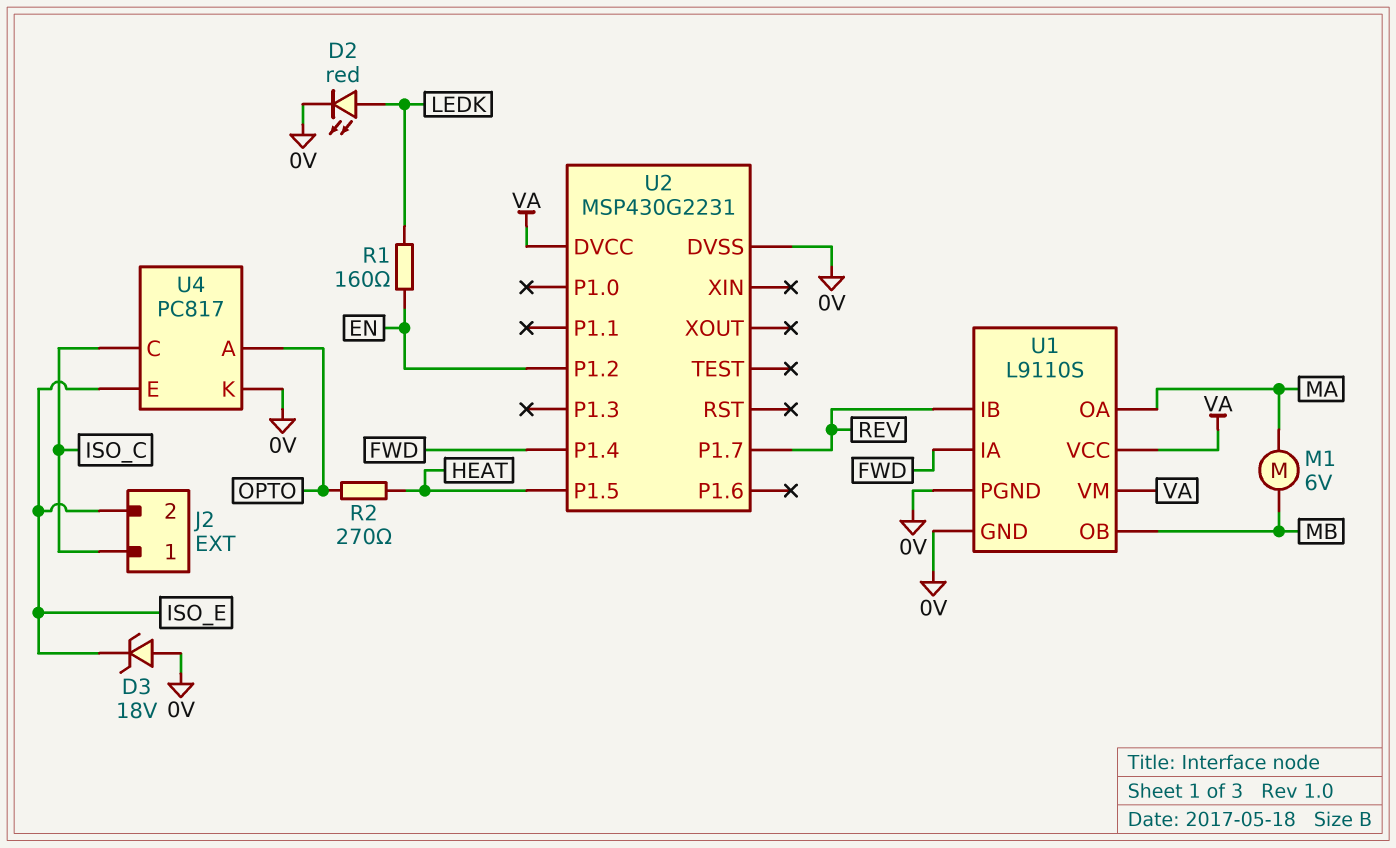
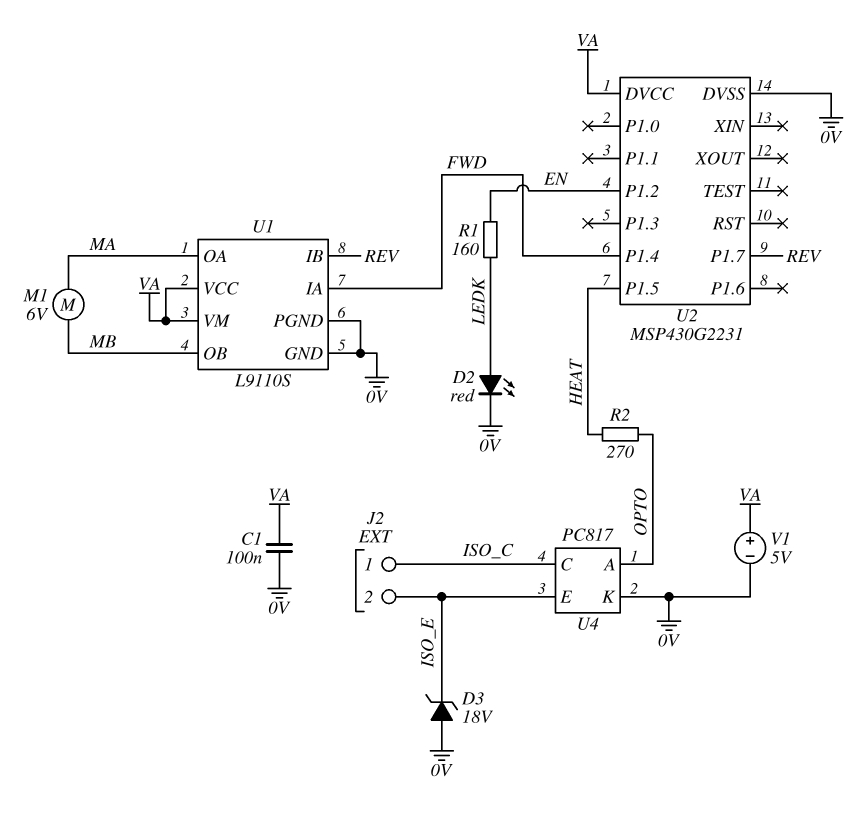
C1: none -> 100nF (0V, VA)
V1: none -> 5V (plus VA, minus 0V)

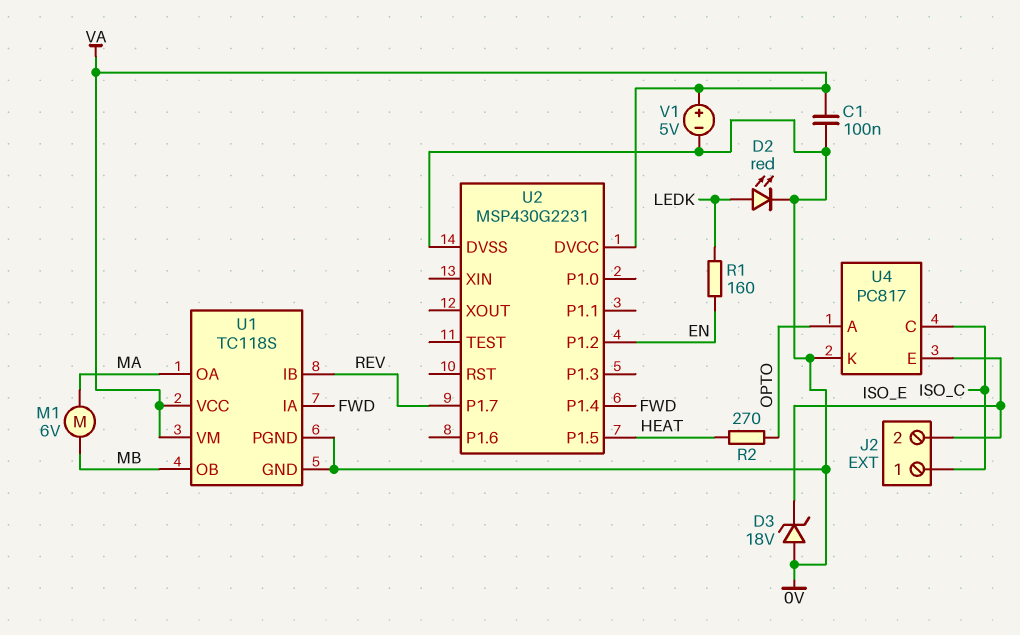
U1: L9110S -> TC118S

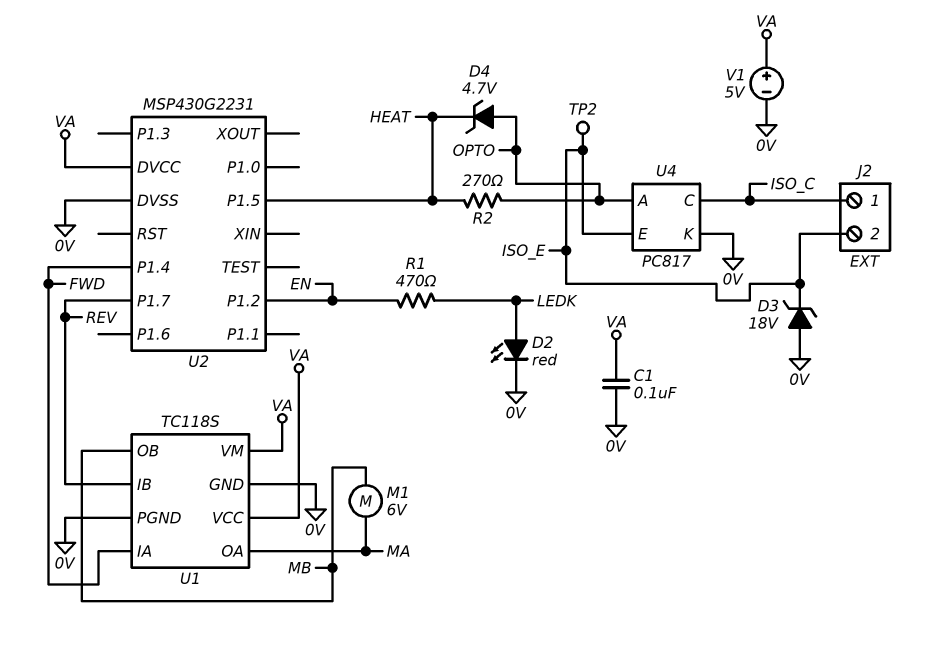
D4: none -> zener 4.7V (A OPTO, K HEAT)
R1: 160 (EN, LEDK) -> 470 (EN, LEDK)
TP2: none -> test point (ISO_E)

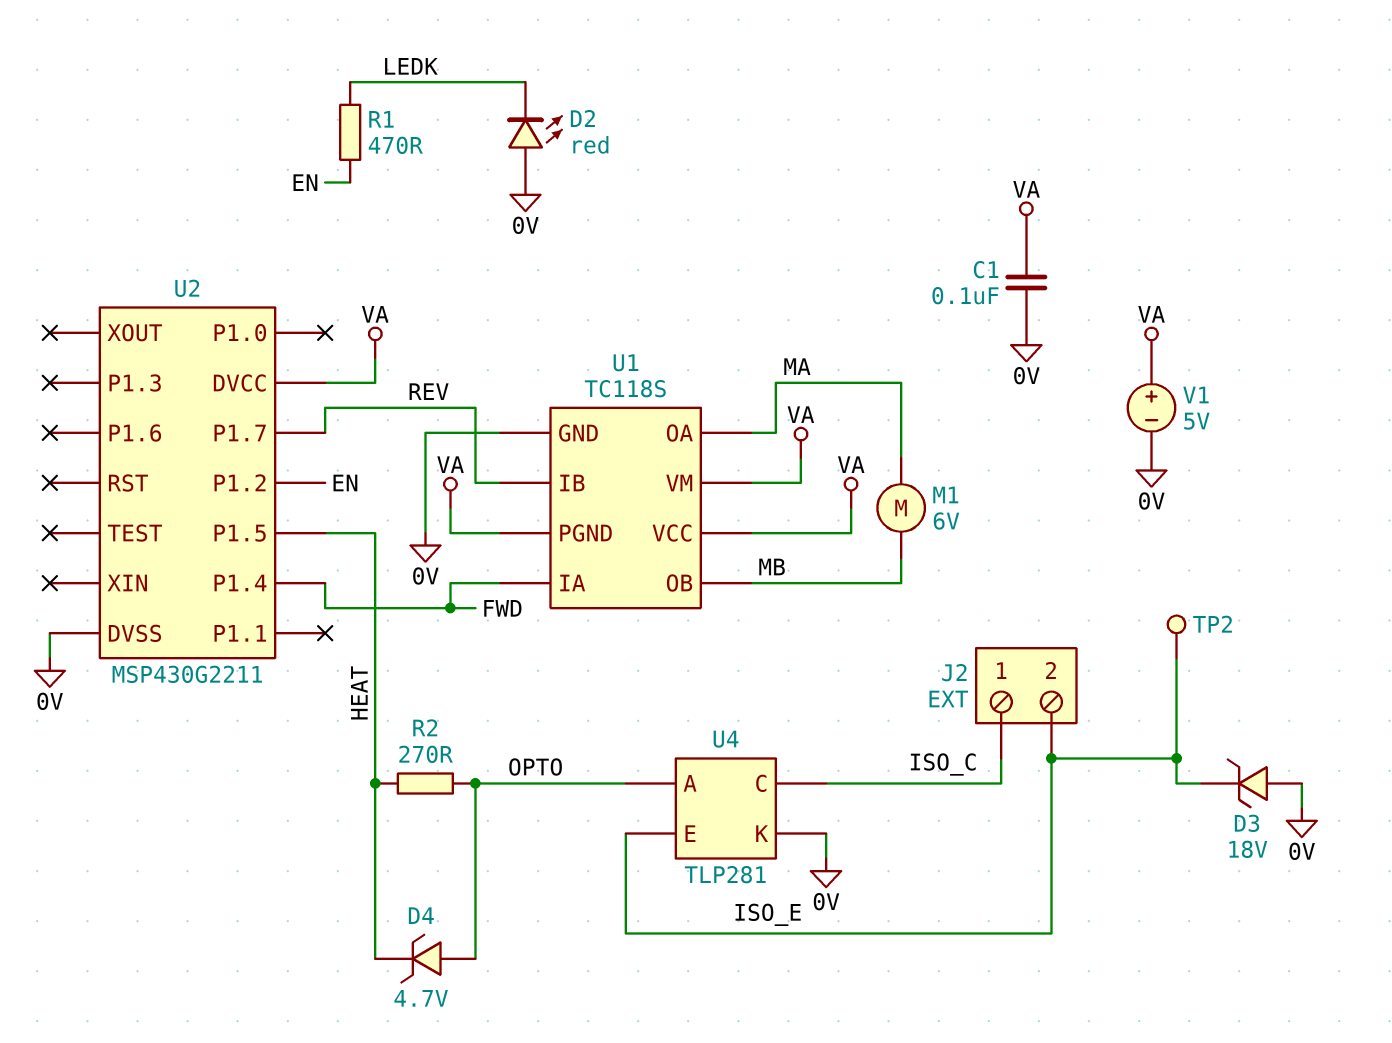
D2: LED red (A LEDK, K 0V) -> LED red (A 0V, K LEDK)
U1 pin PGND: 0V -> VA
U2: MSP430G2231 -> MSP430G2211
U4: PC817 -> TLP281

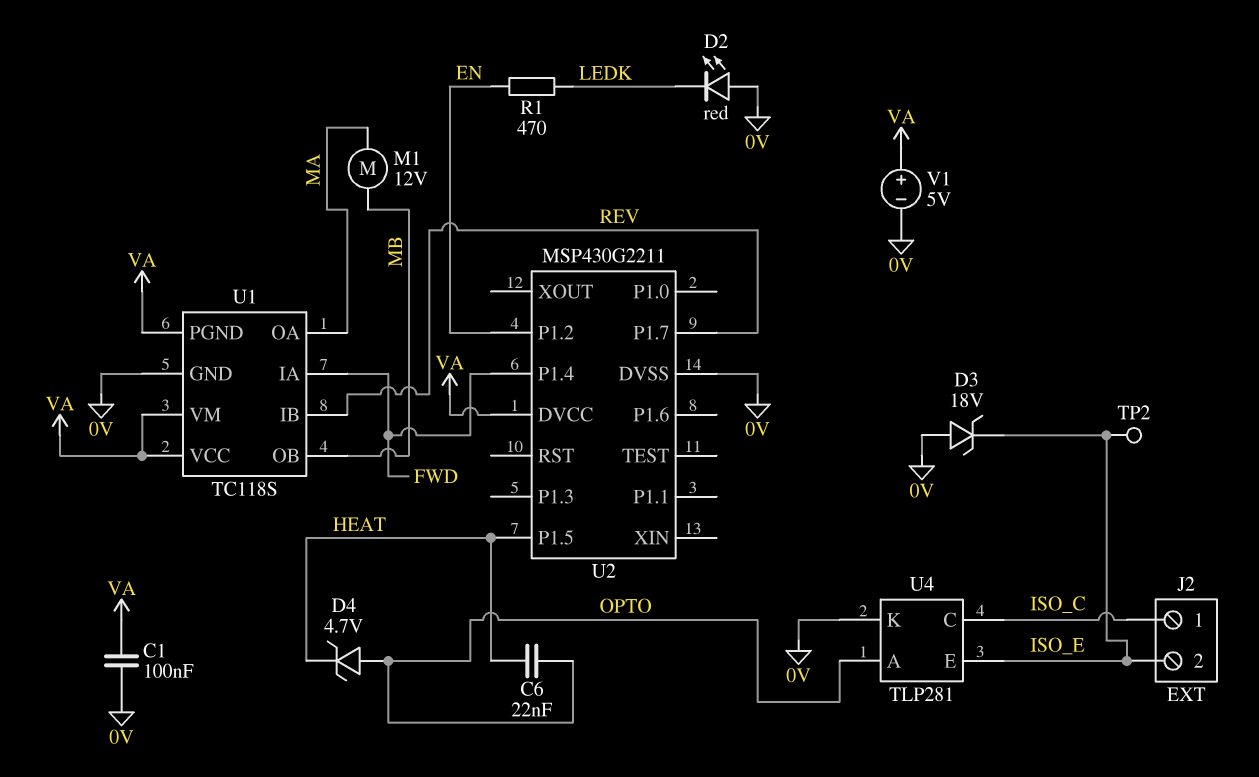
C6: none -> 22nF (HEAT, OPTO)
M1: motor 6V (MA, MB) -> motor 12V (MA, MB)
R2: 270 (HEAT, OPTO) -> none

